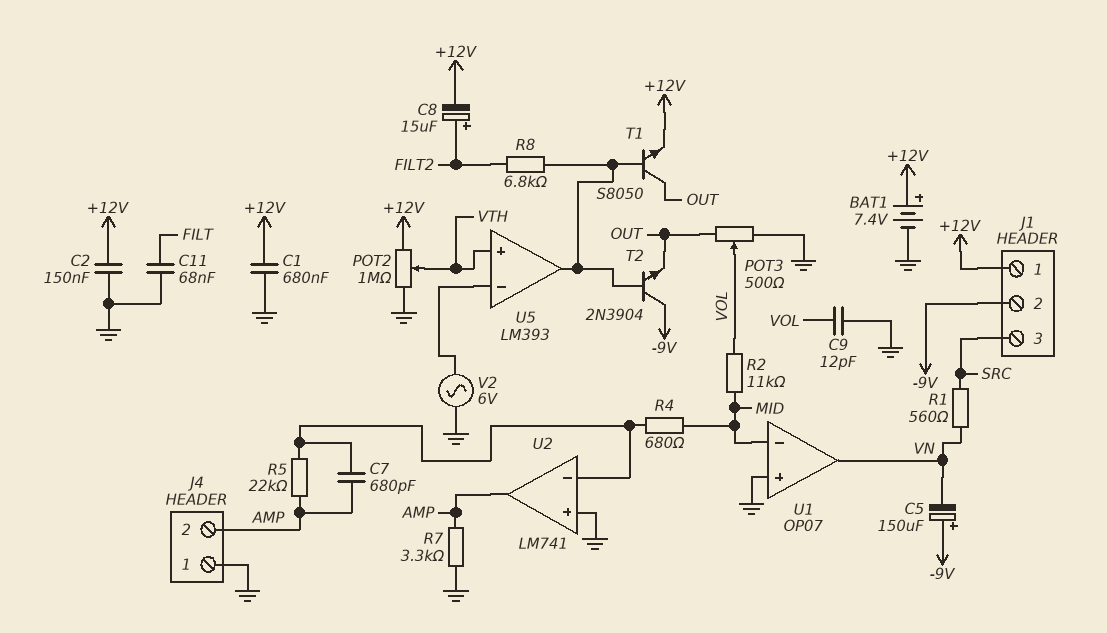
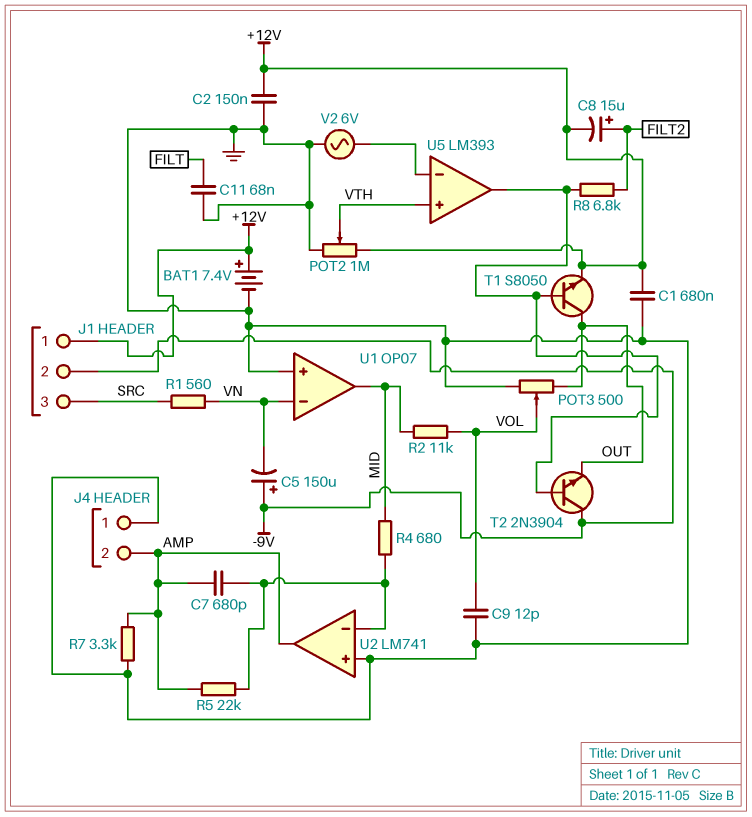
U1 pin in-: MID -> VN
U1 pin out: VN -> MID

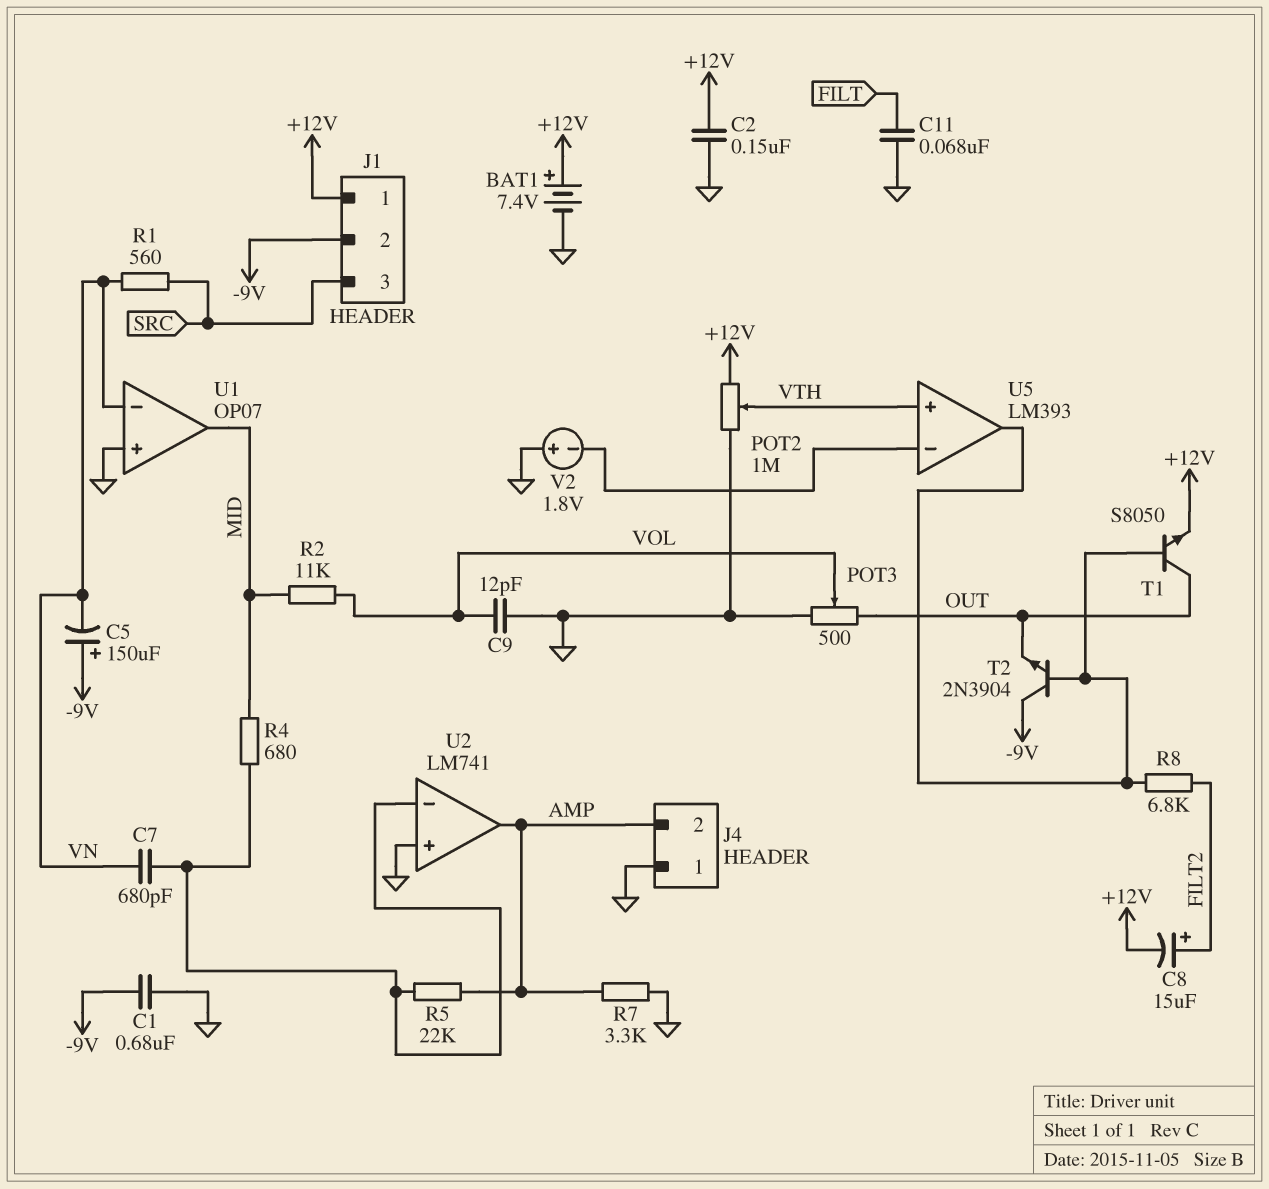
C1: 680nF (+12V, GND) -> 680nF (-9V, GND)
C7: 680pF (AMP, U2/in-) -> 680pF (U2/in-, VN)
V2: AC 6V (GND, U5/in-) -> 1.8V (plus GND, minus U5/in-)

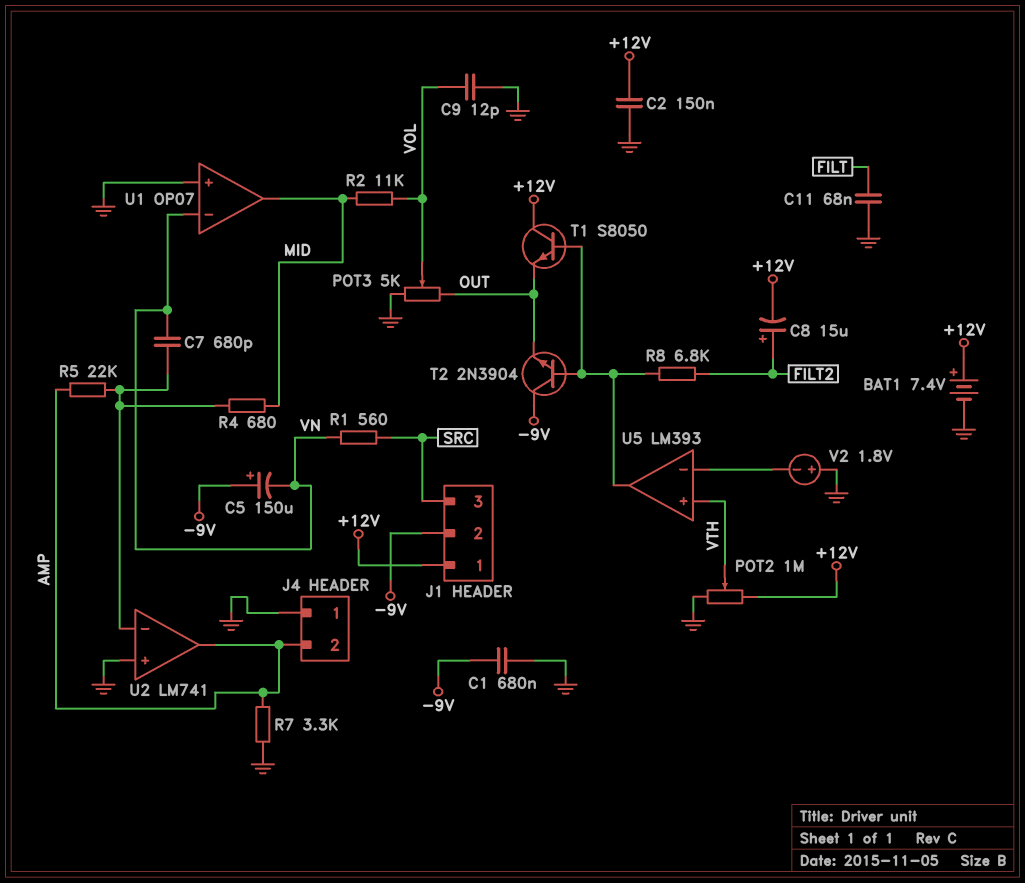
POT3: 500 (GND, OUT, wiper VOL) -> 5k (GND, OUT, wiper VOL)
T1: NPN S8050 (B U5/out, C OUT, E +12V) -> NPN S8050 (B U5/out, C +12V, E OUT)

